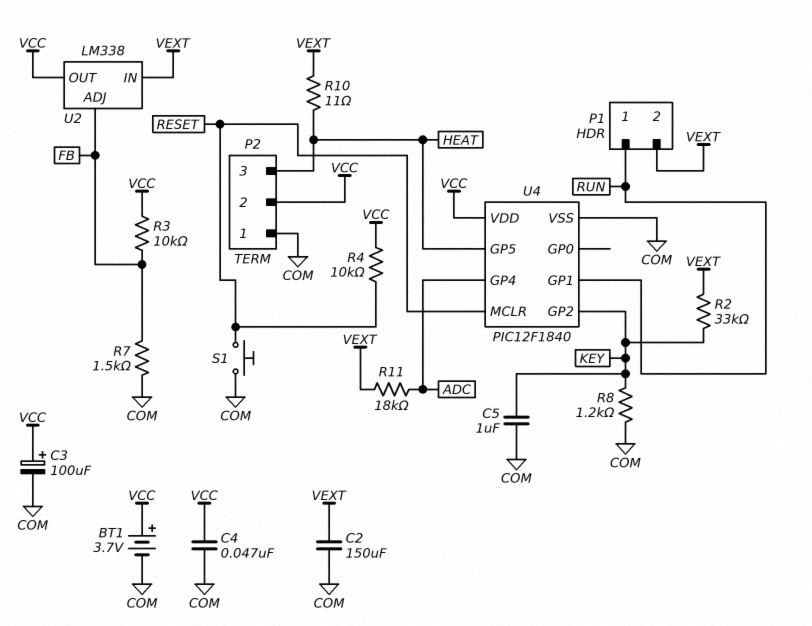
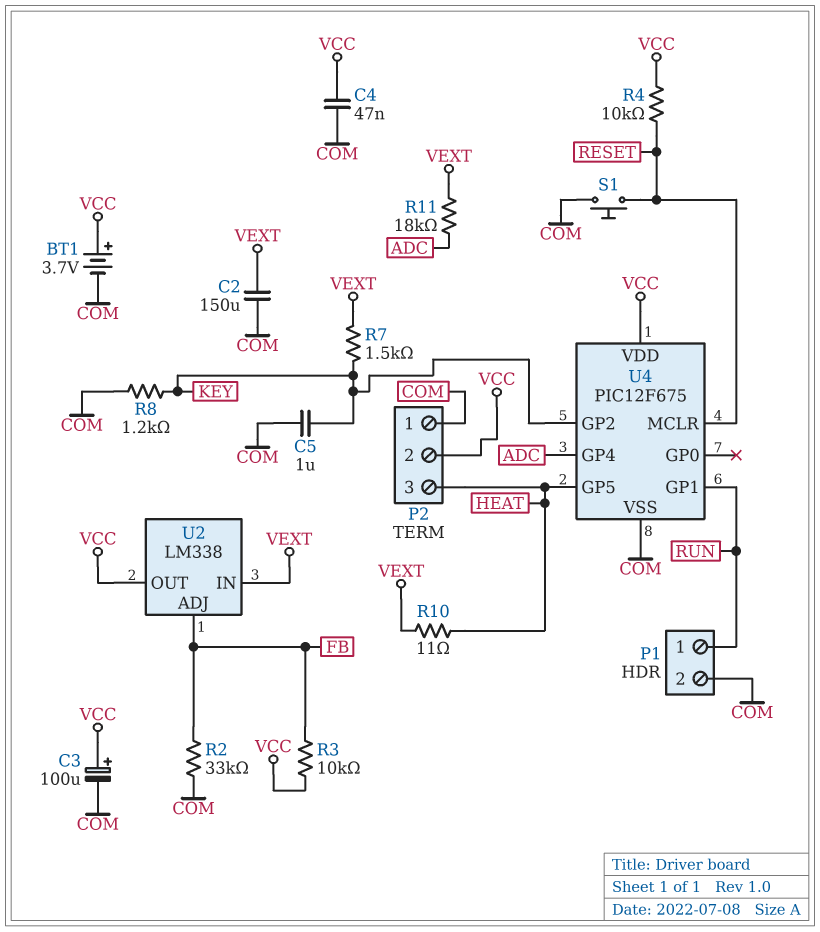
P1 pin 2: VEXT -> COM
R2: 33k (KEY, VEXT) -> 33k (COM, FB)
R7: 1.5k (COM, FB) -> 1.5k (KEY, VEXT)
U4: PIC12F1840 -> PIC12F675

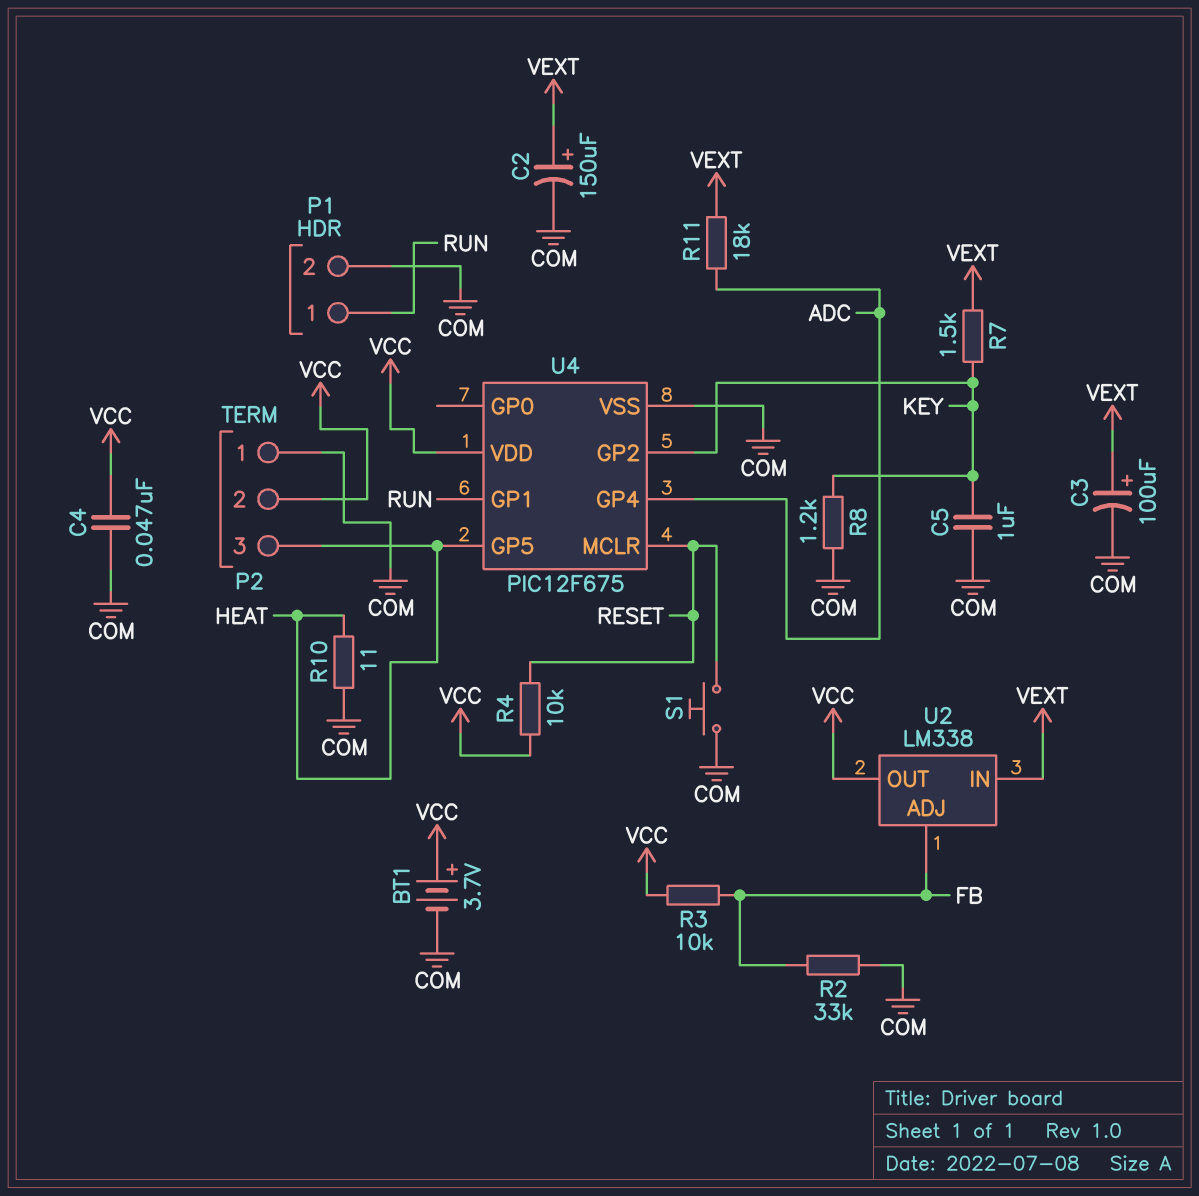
C2: 150uF (COM, VEXT) -> 150uF (plus VEXT, minus COM)
C3: 100uF (plus VCC, minus COM) -> 100uF (plus VEXT, minus COM)
R10: 11 (HEAT, VEXT) -> 11 (COM, HEAT)

